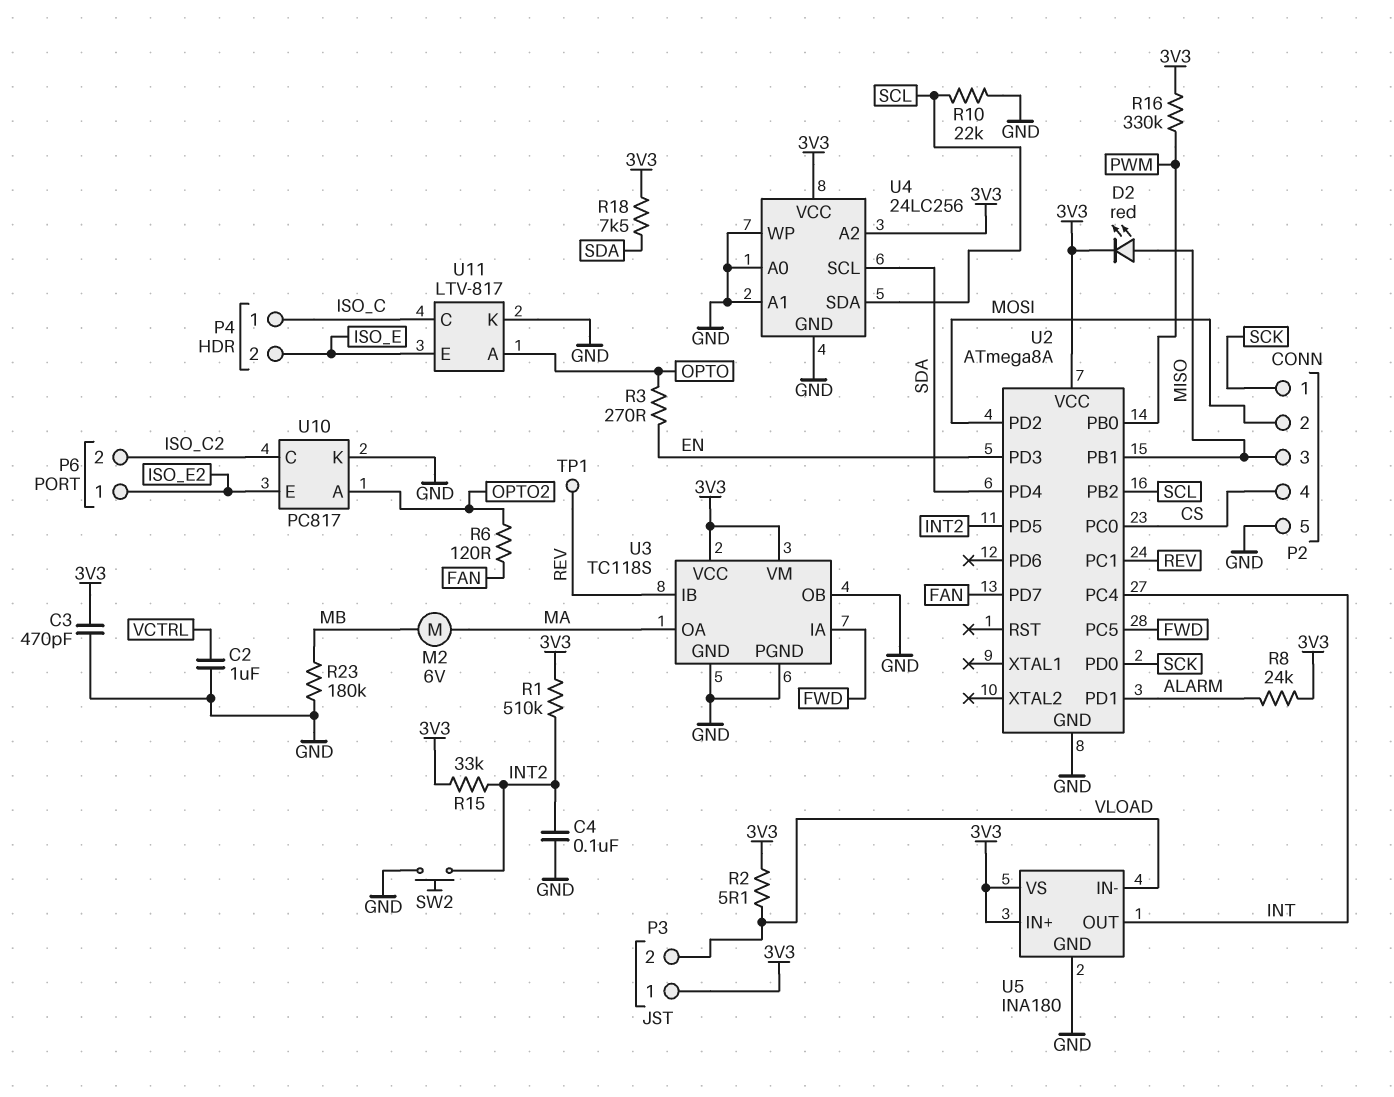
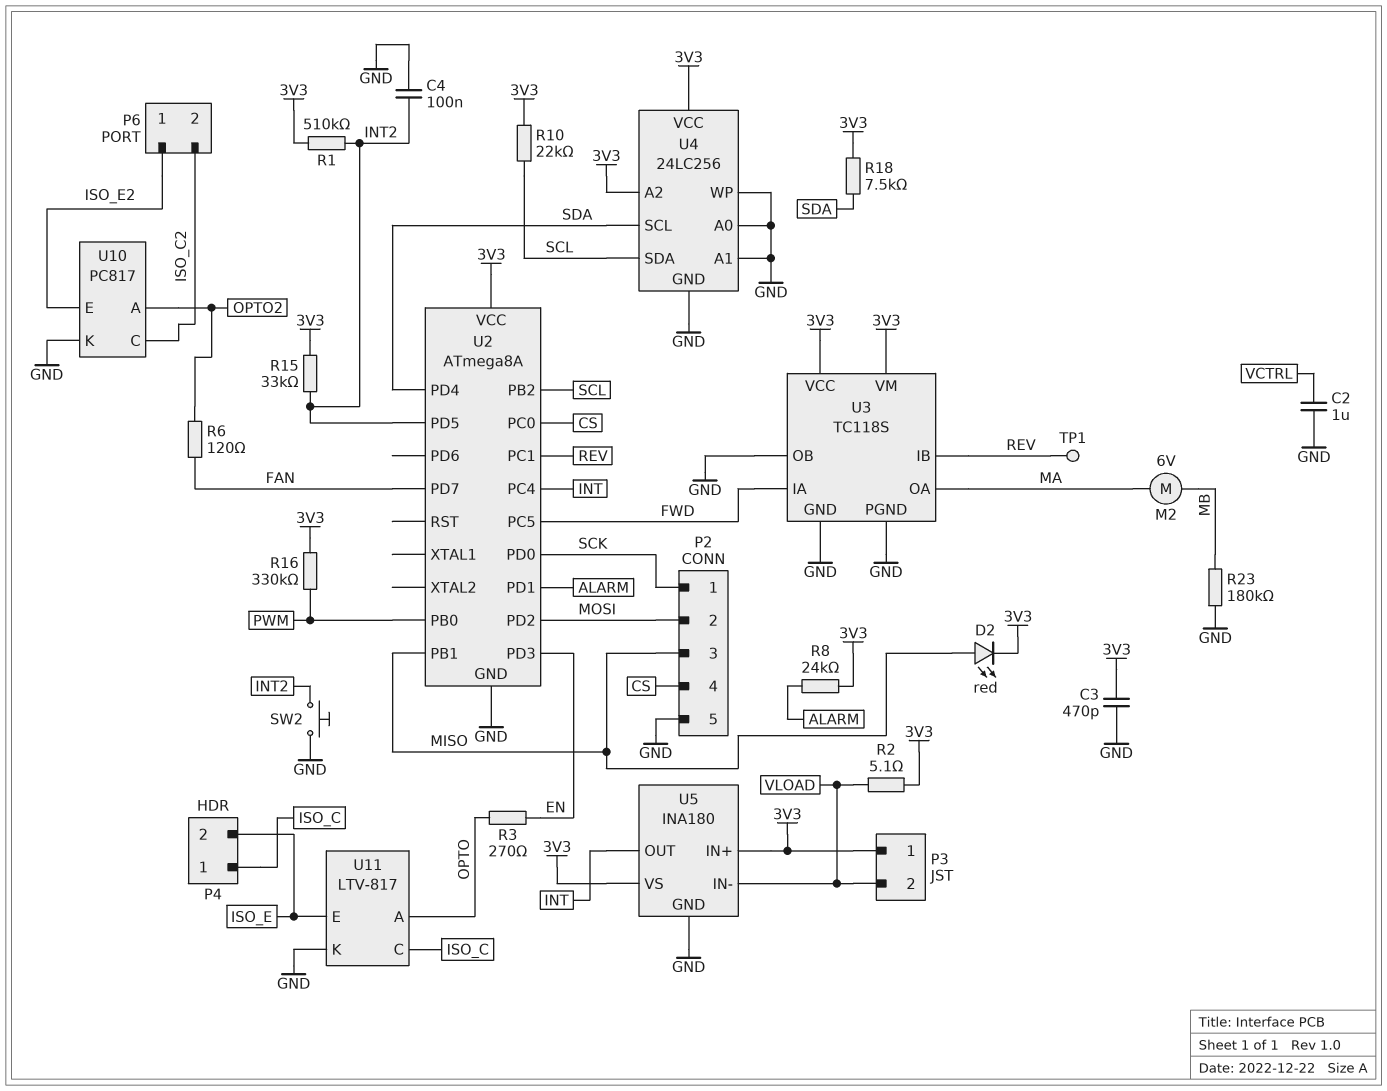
R10: 22k (GND, SCL) -> 22k (3V3, SCL)

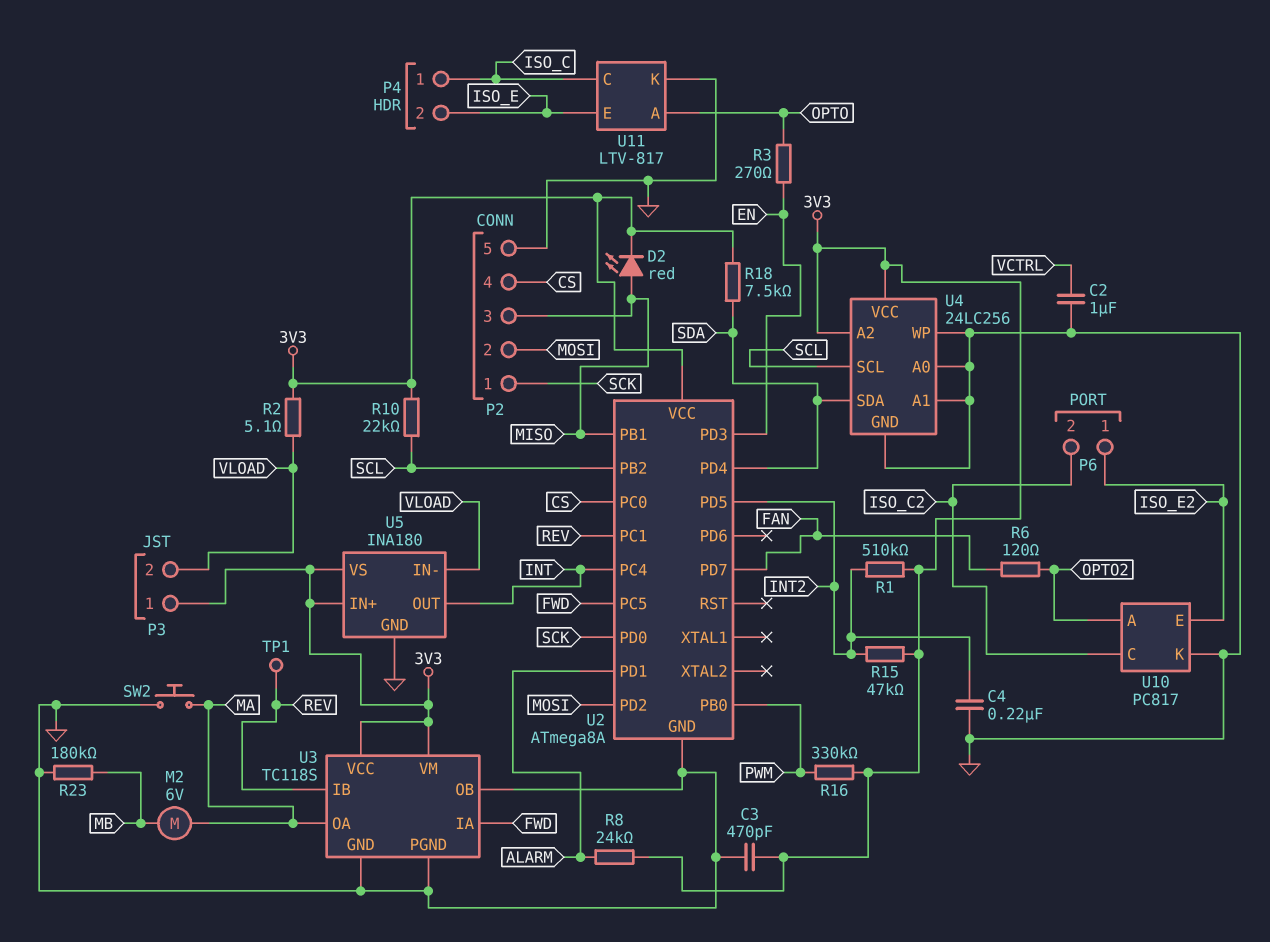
C4: 100nF (GND, INT2) -> 220nF (GND, INT2)
R15: 33k (3V3, INT2) -> 47k (3V3, INT2)
SW2: button (GND, INT2) -> button (GND, MA)
U4 pin SCL: SDA -> SCL
U4 pin SDA: SCL -> SDA

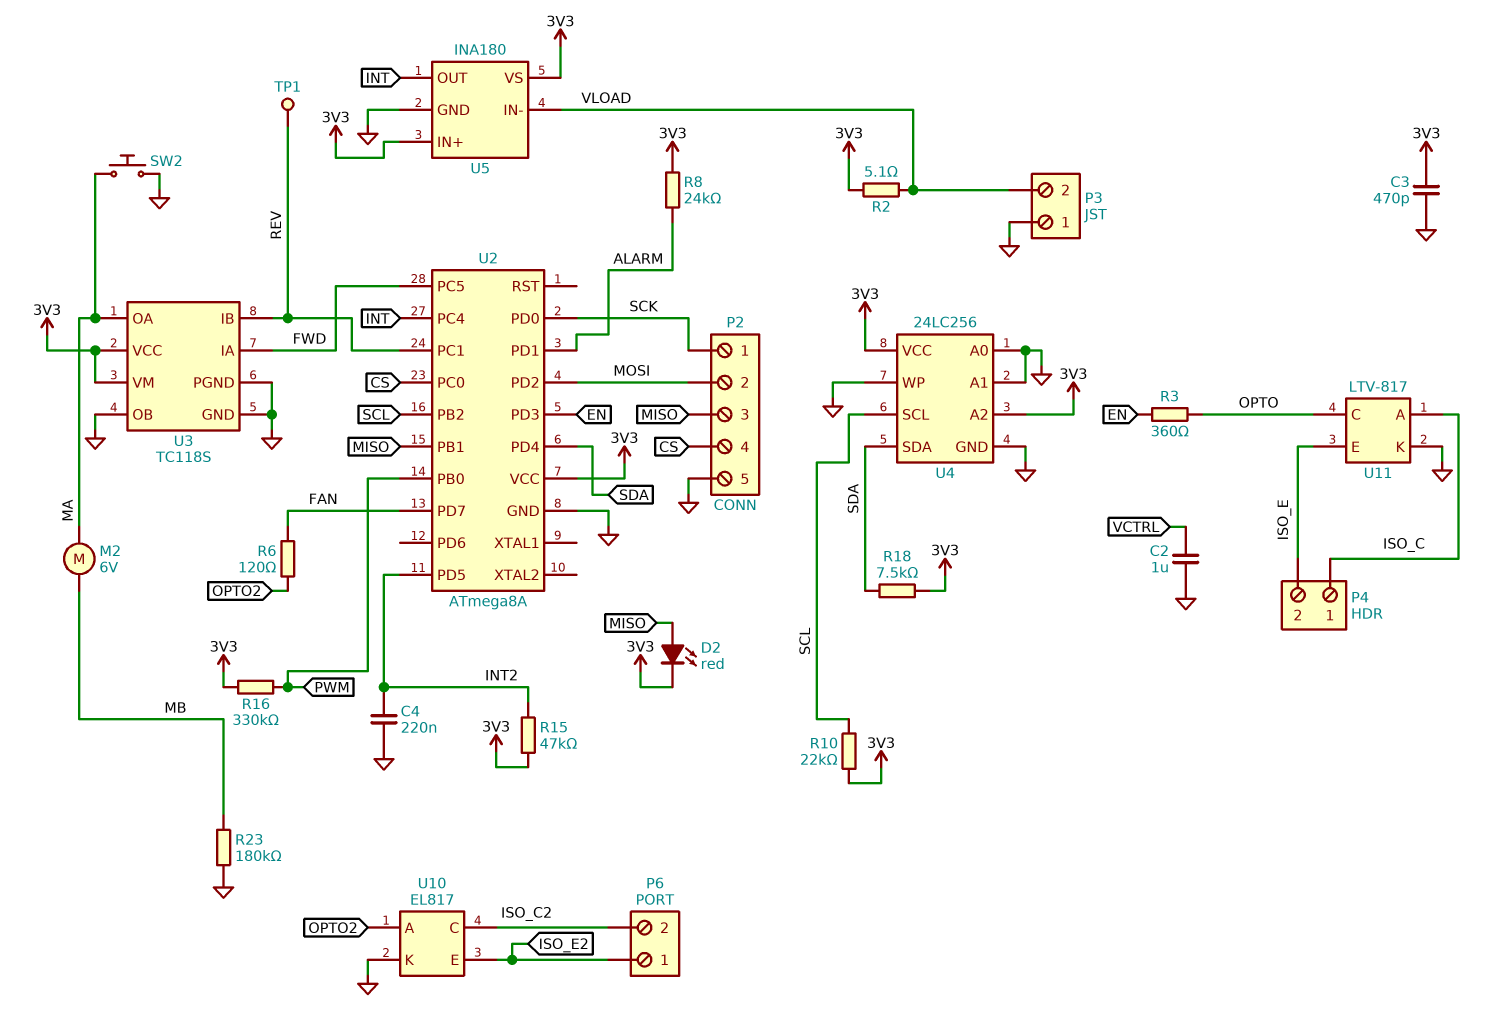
P3 pin 1: 3V3 -> GND
R1: 510k (3V3, INT2) -> none
R3: 270 (EN, OPTO) -> 360 (EN, OPTO)
U10: PC817 -> EL817
U11 pin A: OPTO -> ISO_C
U11 pin C: ISO_C -> OPTO

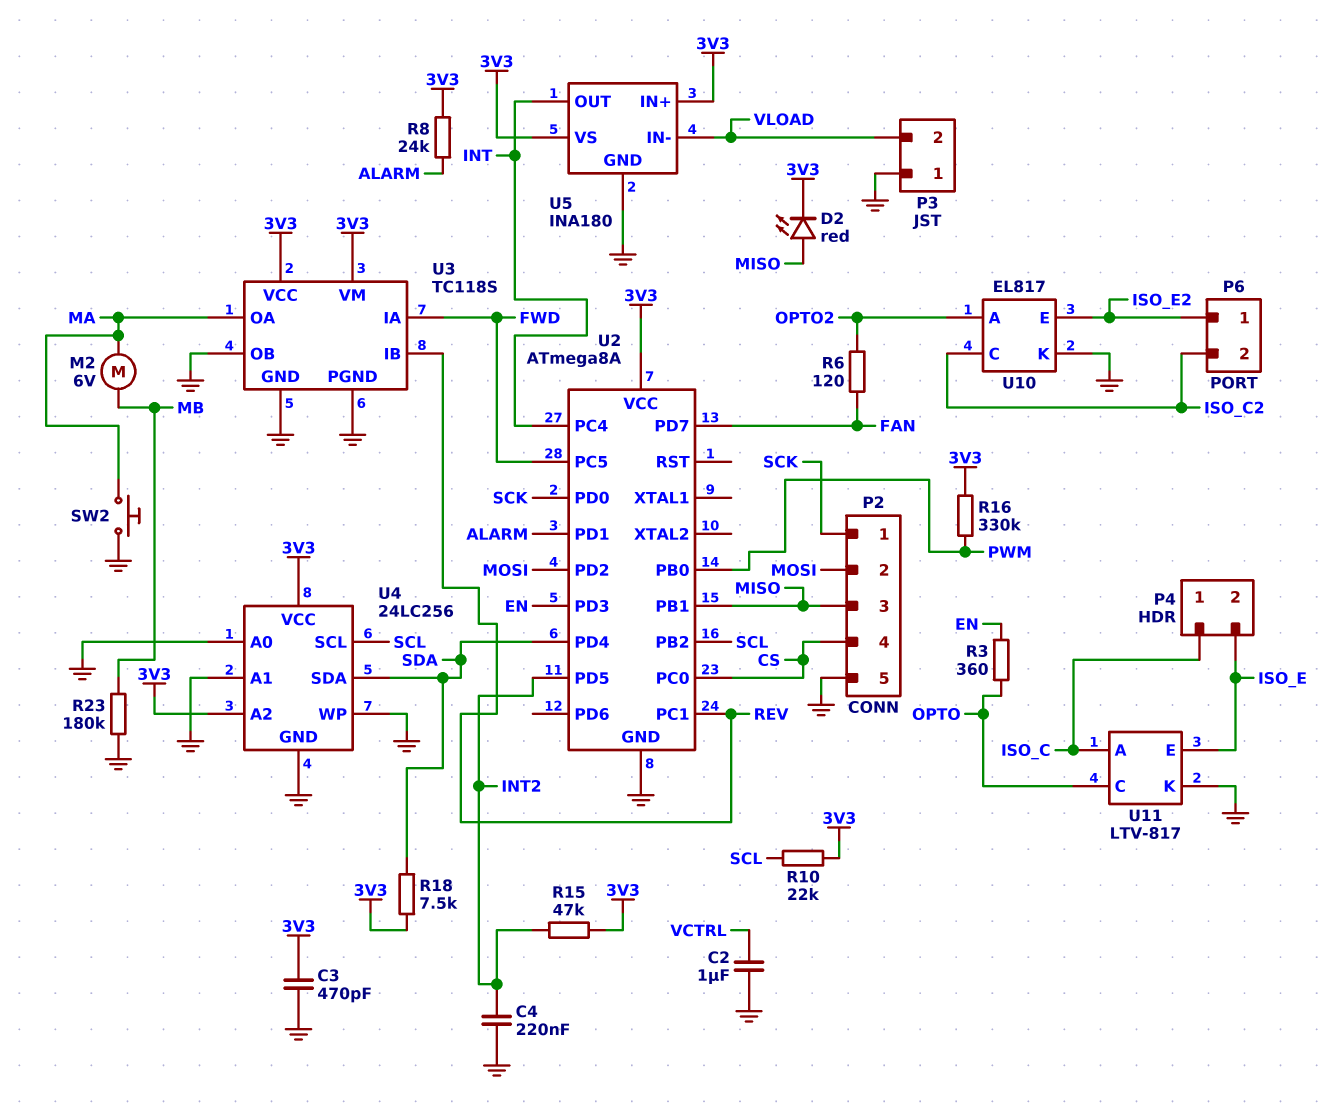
R2: 5.1 (3V3, VLOAD) -> none
TP1: test point (REV) -> none

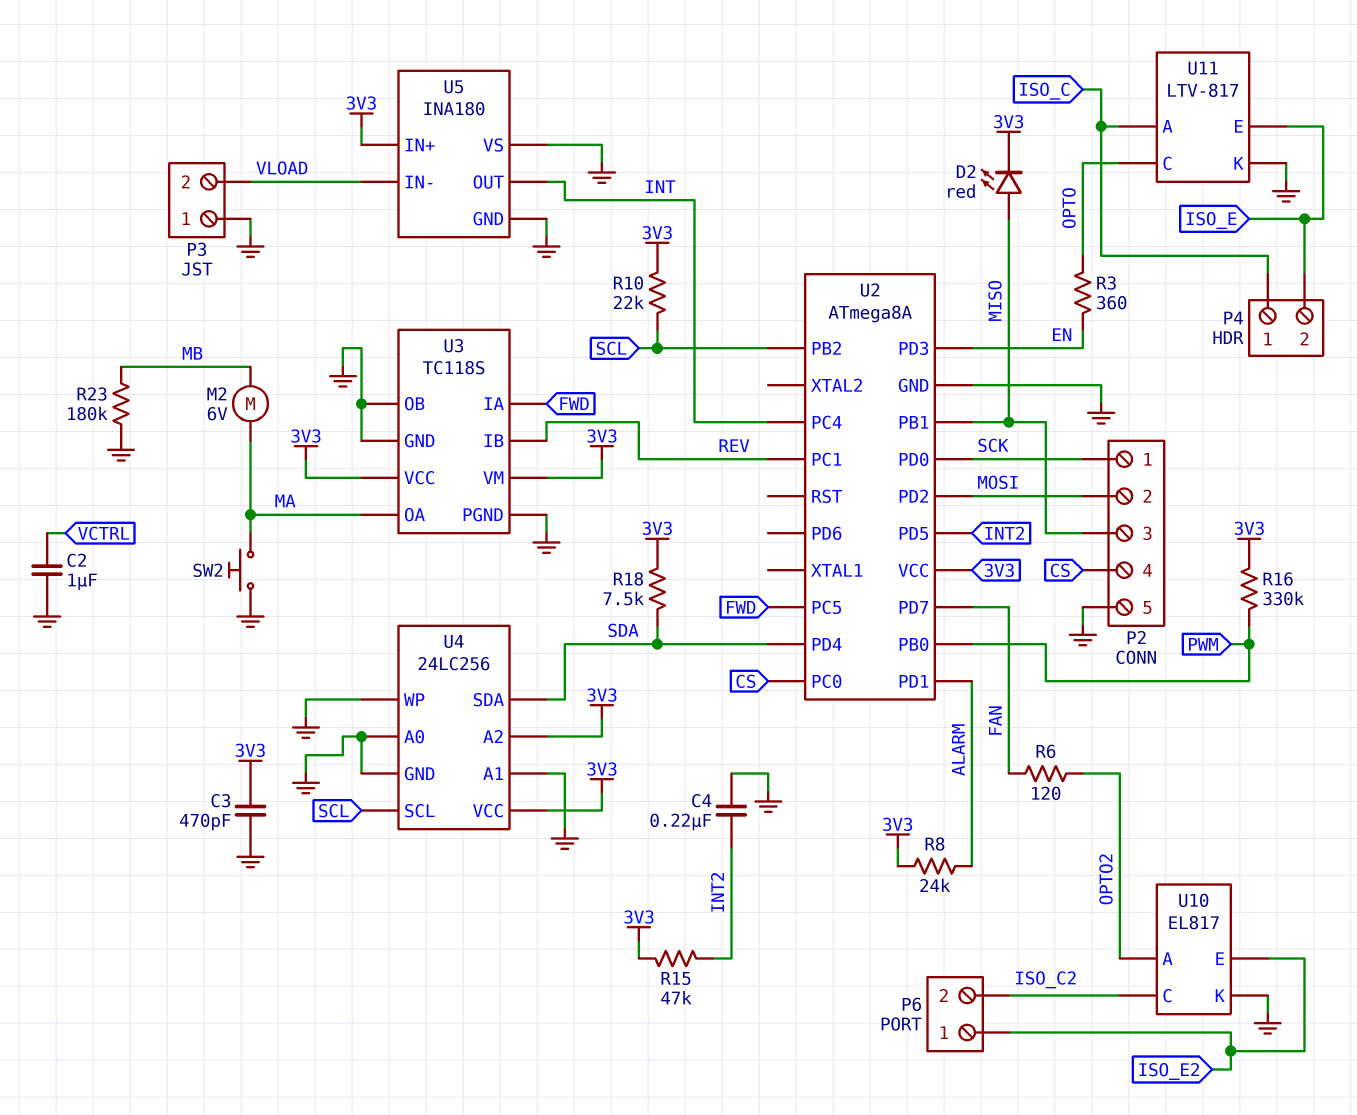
U5 pin VS: 3V3 -> GND

